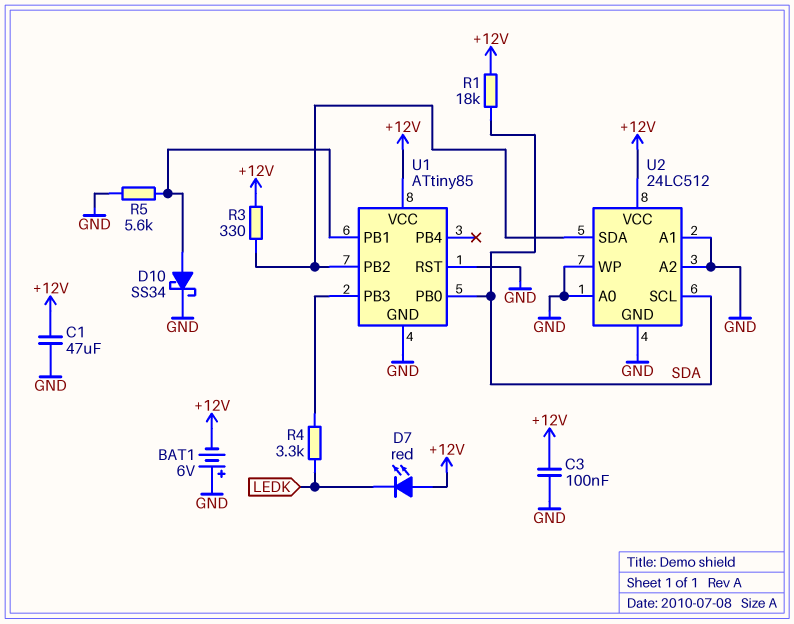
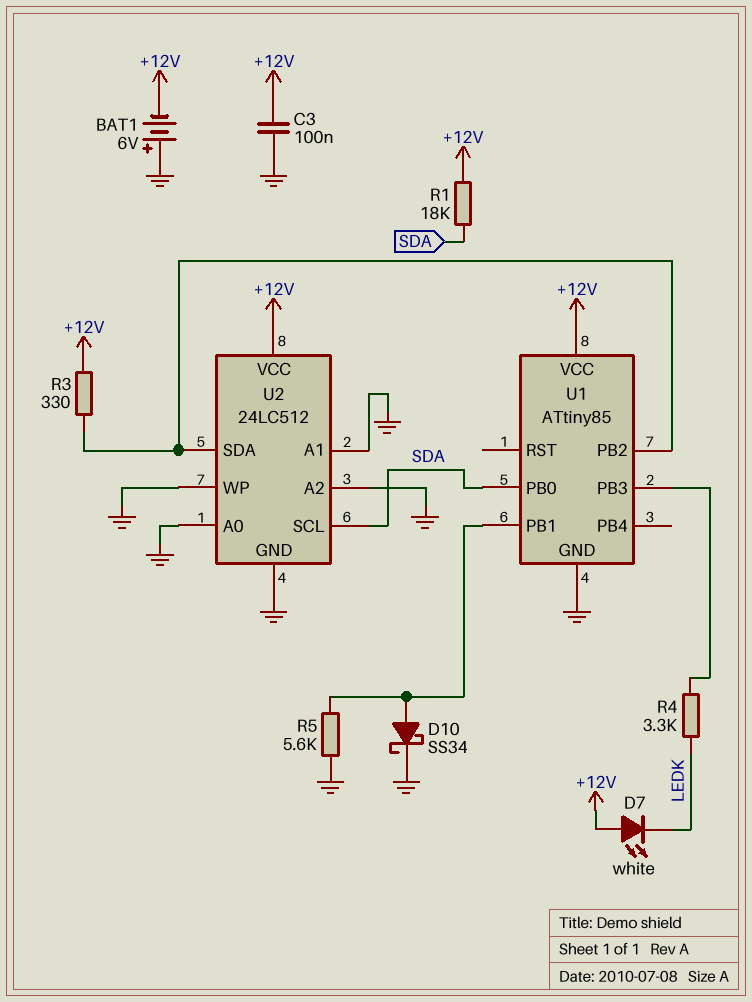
C1: 47uF (+12V, GND) -> none
D7: LED red (A +12V, K LEDK) -> LED white (A +12V, K LEDK)
U1 pin RST: GND -> none

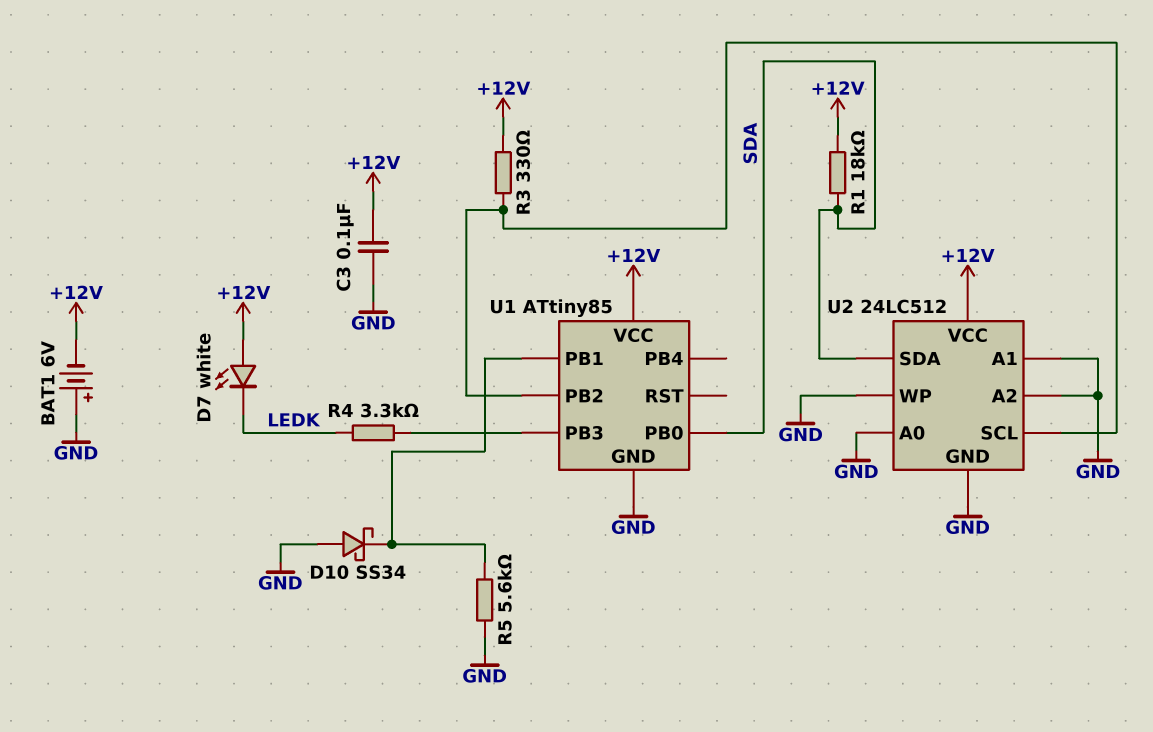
D10: schottky SS34 (A U1/PB1, K GND) -> schottky SS34 (A GND, K U1/PB1)
U2 pin SCL: SDA -> U1/PB2
U2 pin SDA: U1/PB2 -> SDA

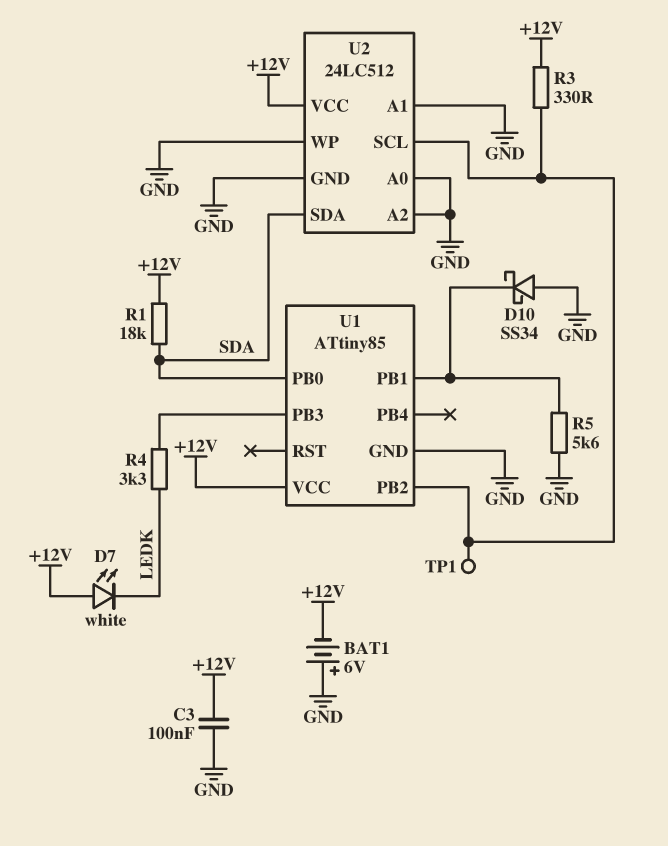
TP1: none -> test point (U1/PB2)

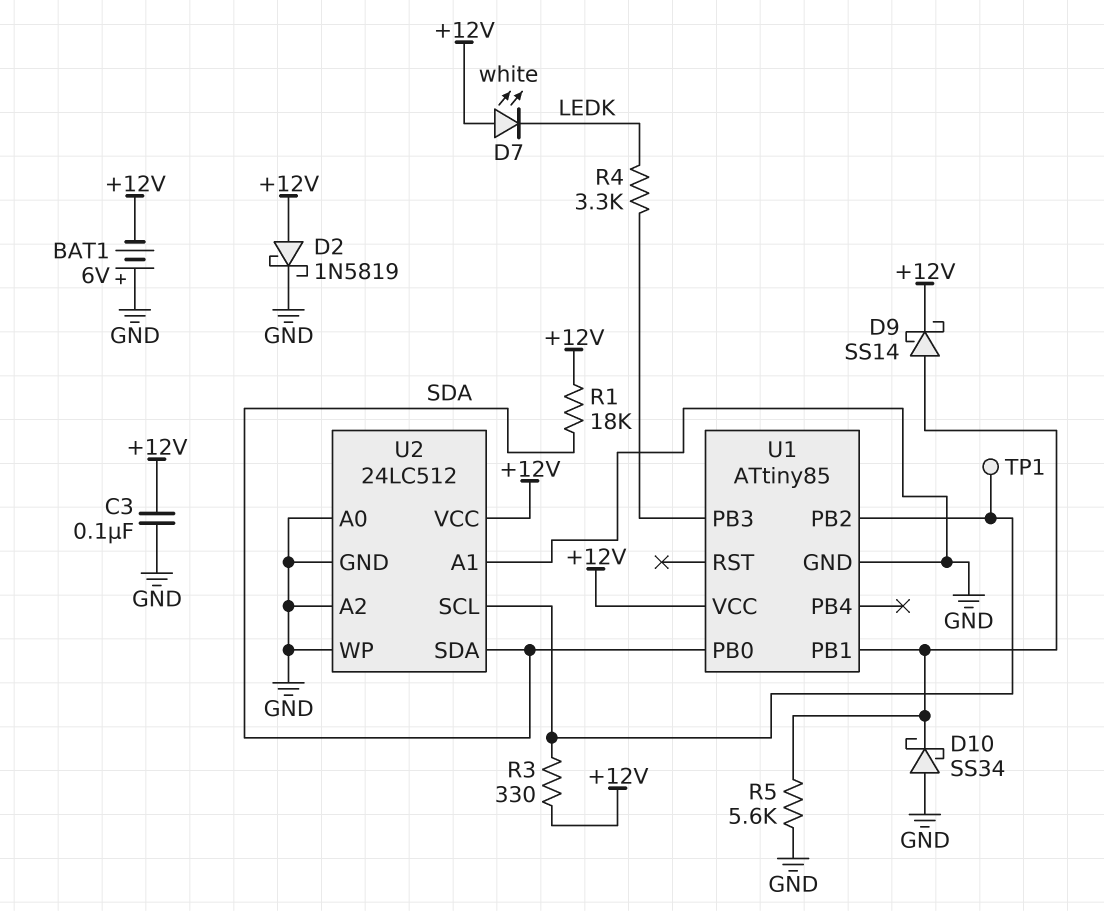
D2: none -> schottky 1N5819 (A +12V, K GND)
D9: none -> schottky SS14 (A U1/PB1, K +12V)

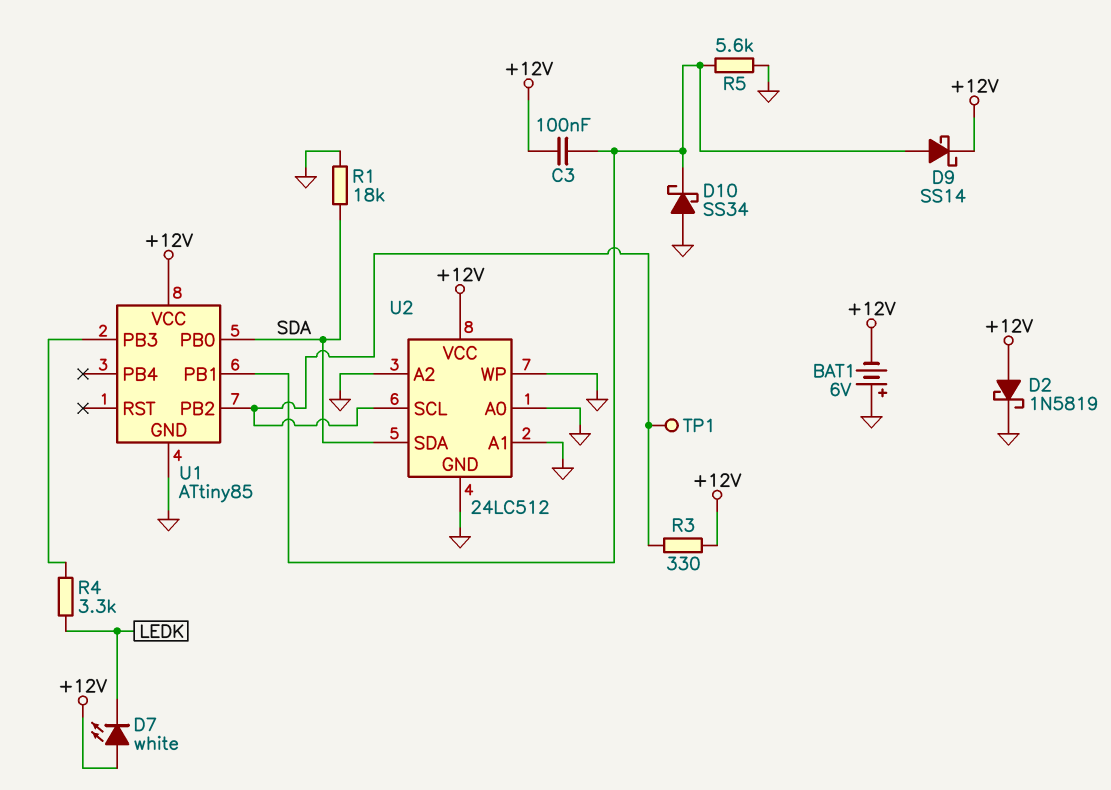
C3: 100nF (+12V, GND) -> 100nF (+12V, U1/PB1)
R1: 18k (+12V, SDA) -> 18k (GND, SDA)

